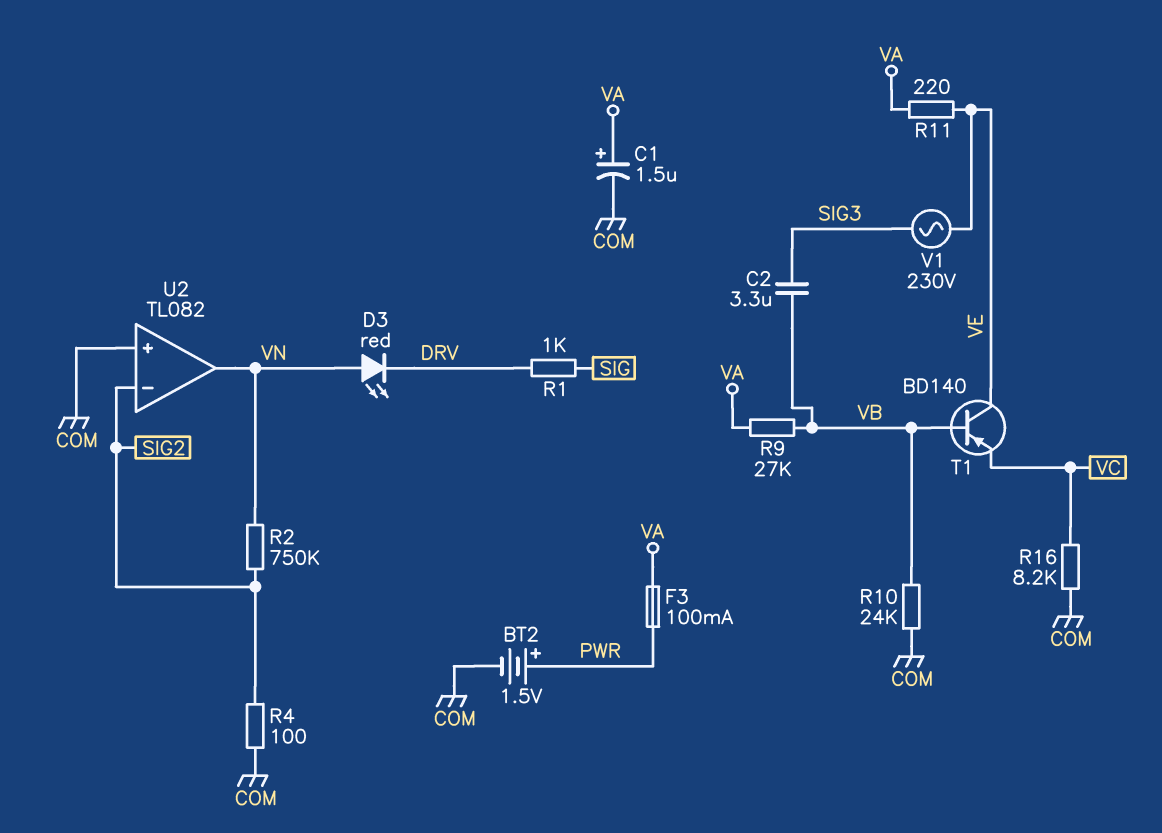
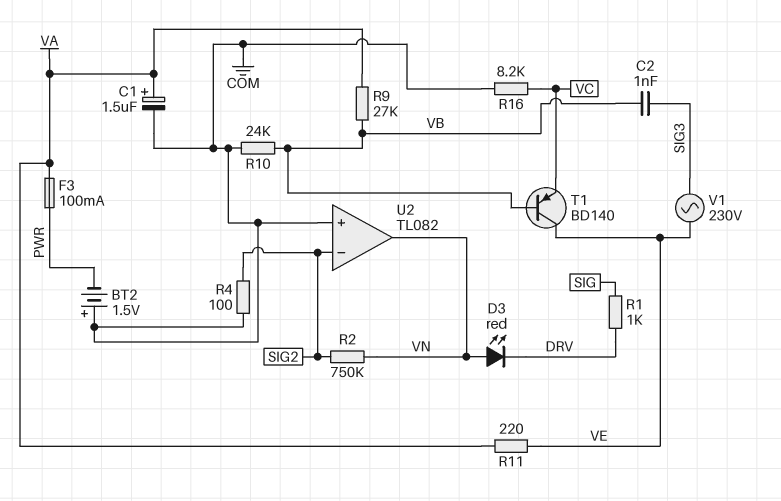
BT2: 1.5V (plus PWR, minus COM) -> 1.5V (plus COM, minus PWR)
C2: 3.3uF (SIG3, VB) -> 1nF (SIG3, VB)

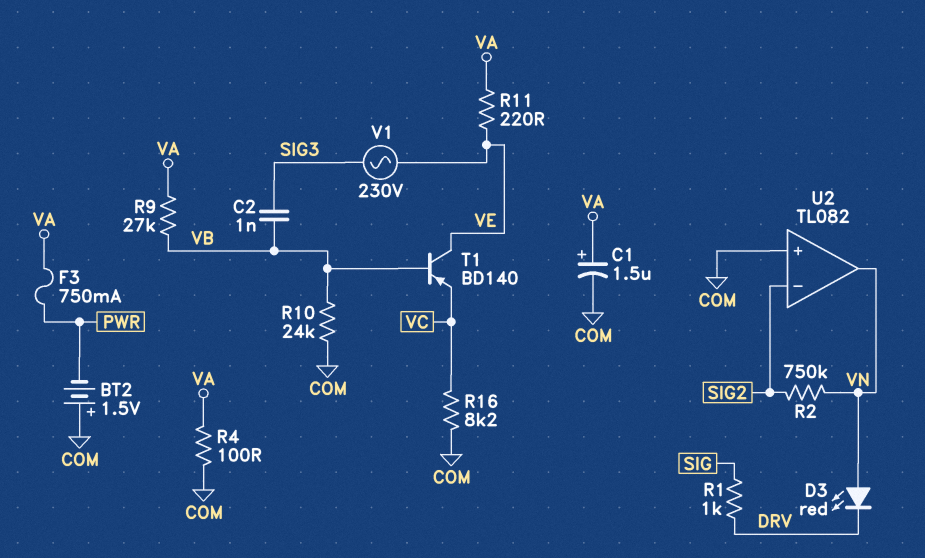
F3: 100mA (PWR, VA) -> 750mA (PWR, VA)
R4: 100 (COM, SIG2) -> 100 (COM, VA)

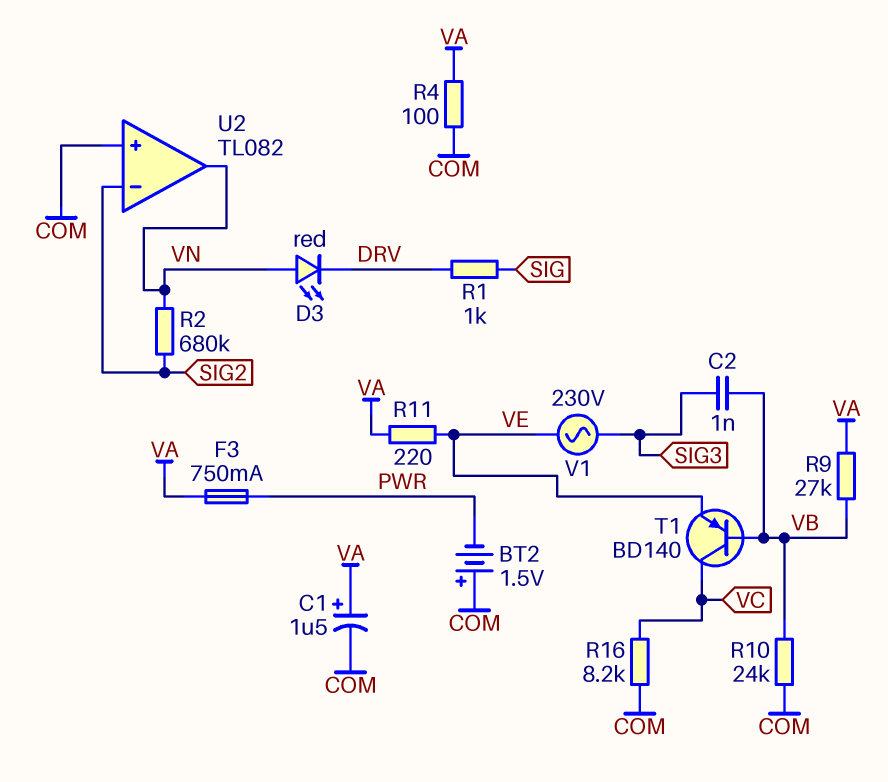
R2: 750k (SIG2, VN) -> 680k (SIG2, VN)
T1: PNP BD140 (B VB, C VE, E VC) -> PNP BD140 (B VB, C VC, E VE)

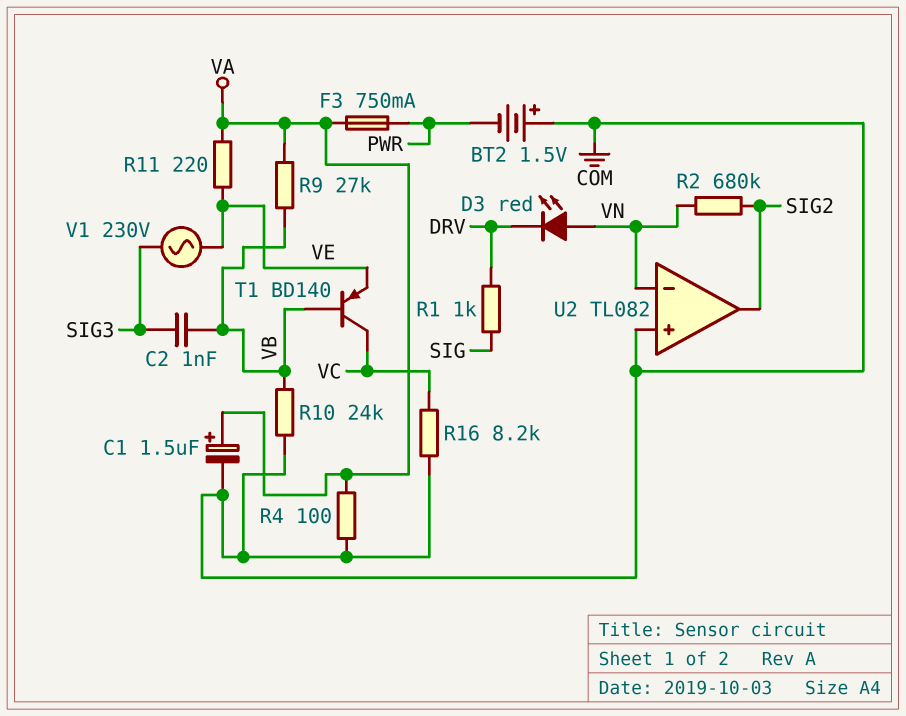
U2 pin in-: SIG2 -> VN
U2 pin out: VN -> SIG2

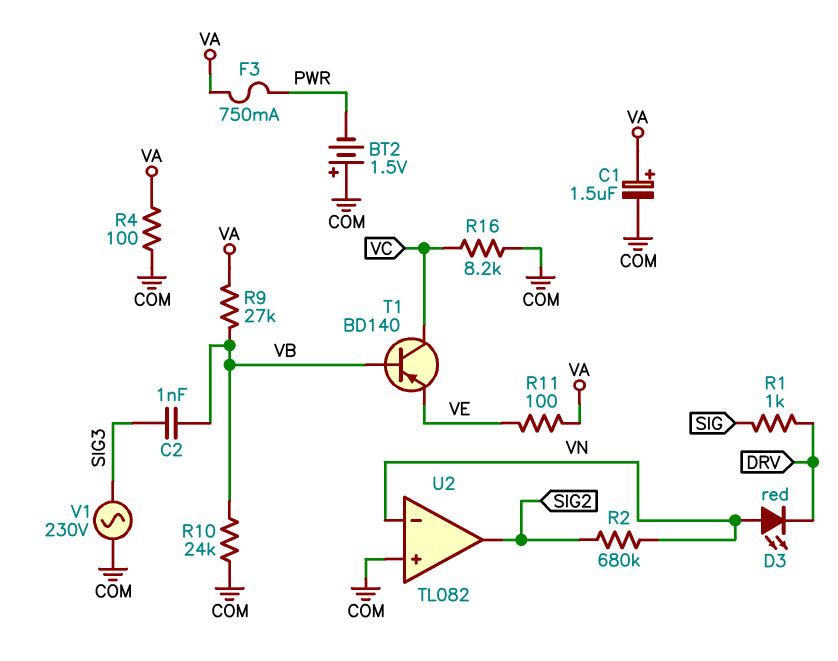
R11: 220 (VA, VE) -> 100 (VA, VE)
V1: AC 230V (SIG3, VE) -> AC 230V (COM, SIG3)

